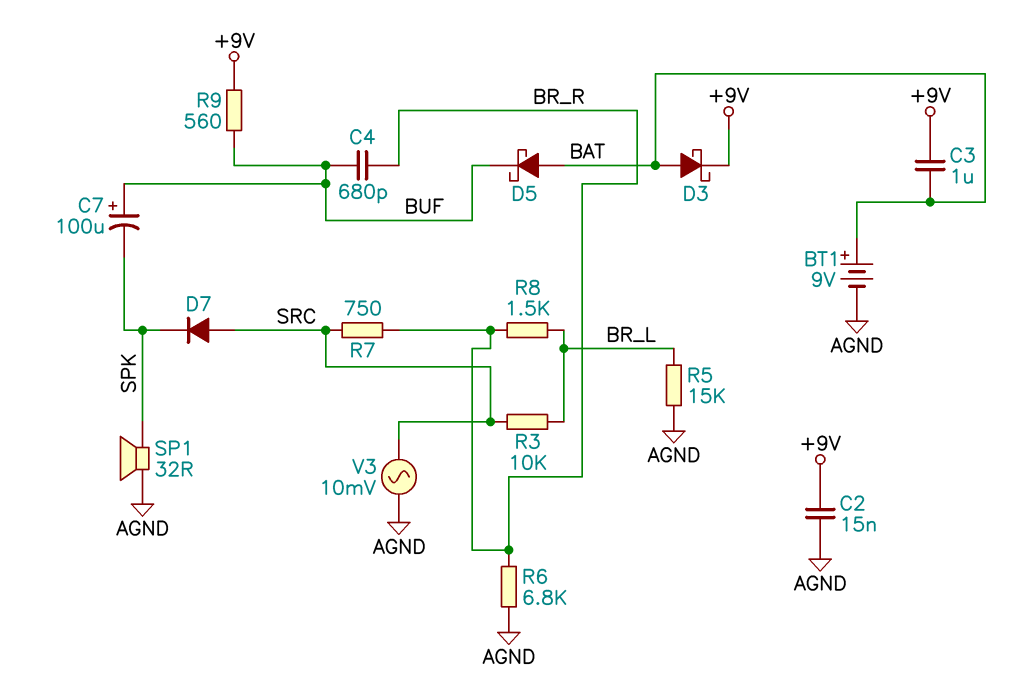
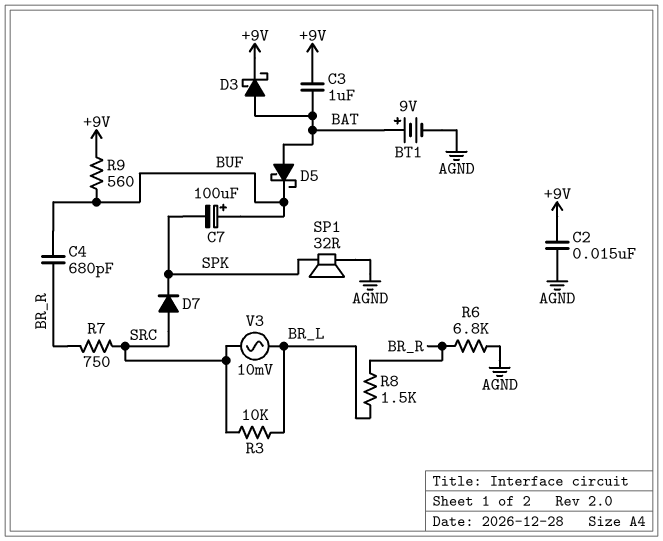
R5: 15k (AGND, BR_L) -> none
V3: AC 10mV (AGND, SRC) -> AC 10mV (BR_L, SRC)

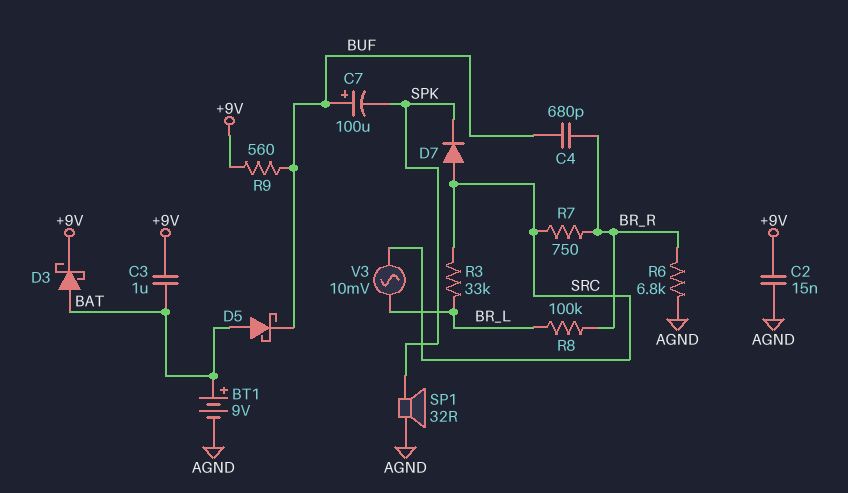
R3: 10k (BR_L, SRC) -> 33k (BR_L, SRC)
R8: 1.5k (BR_L, BR_R) -> 100k (BR_L, BR_R)

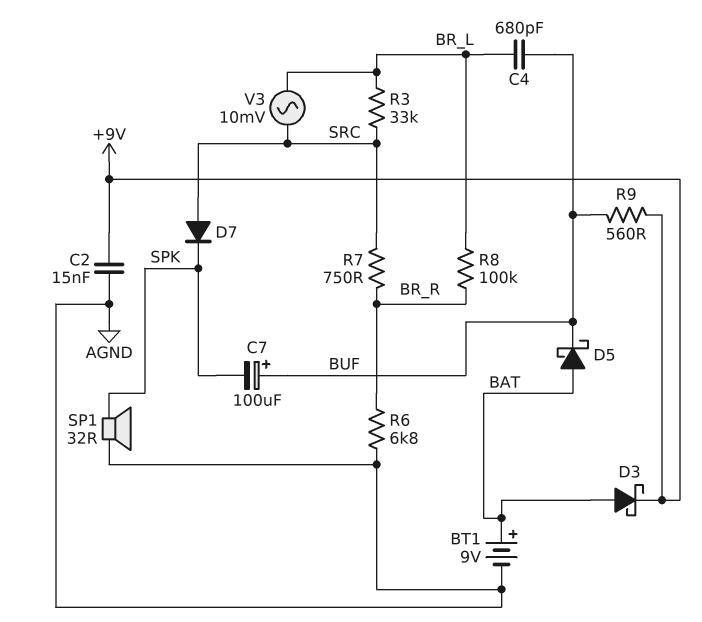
C3: 1uF (+9V, BAT) -> none
C4: 680pF (BR_R, BUF) -> 680pF (BR_L, BUF)

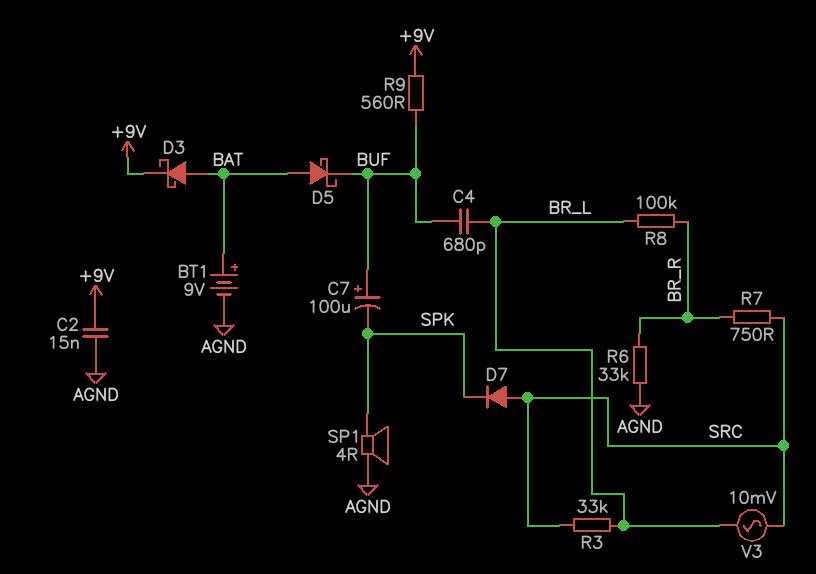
R6: 6.8k (AGND, BR_R) -> 33k (AGND, BR_R)
SP1: speaker 32R (AGND, SPK) -> speaker 4R (AGND, SPK)

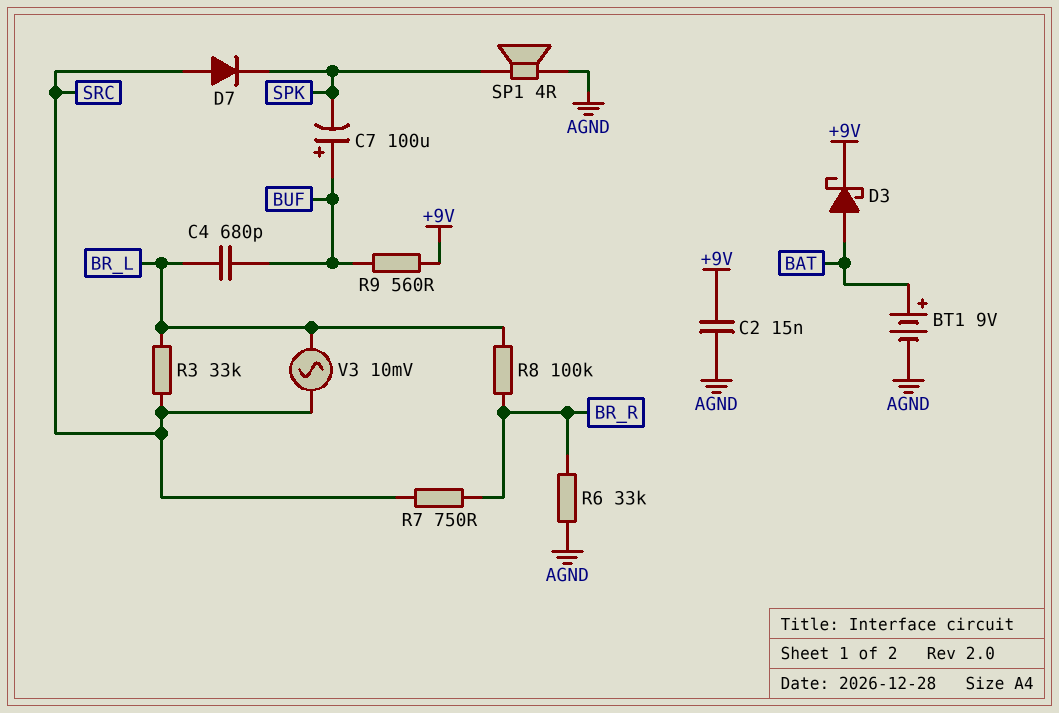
D5: schottky (A BAT, K BUF) -> none

